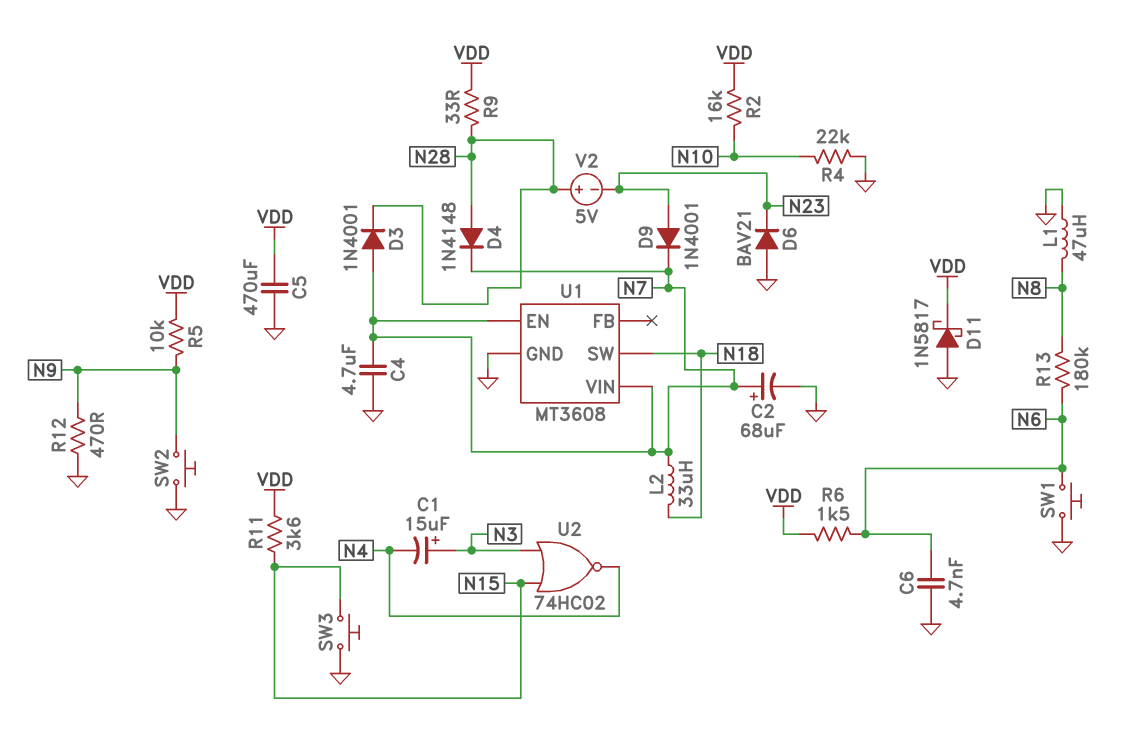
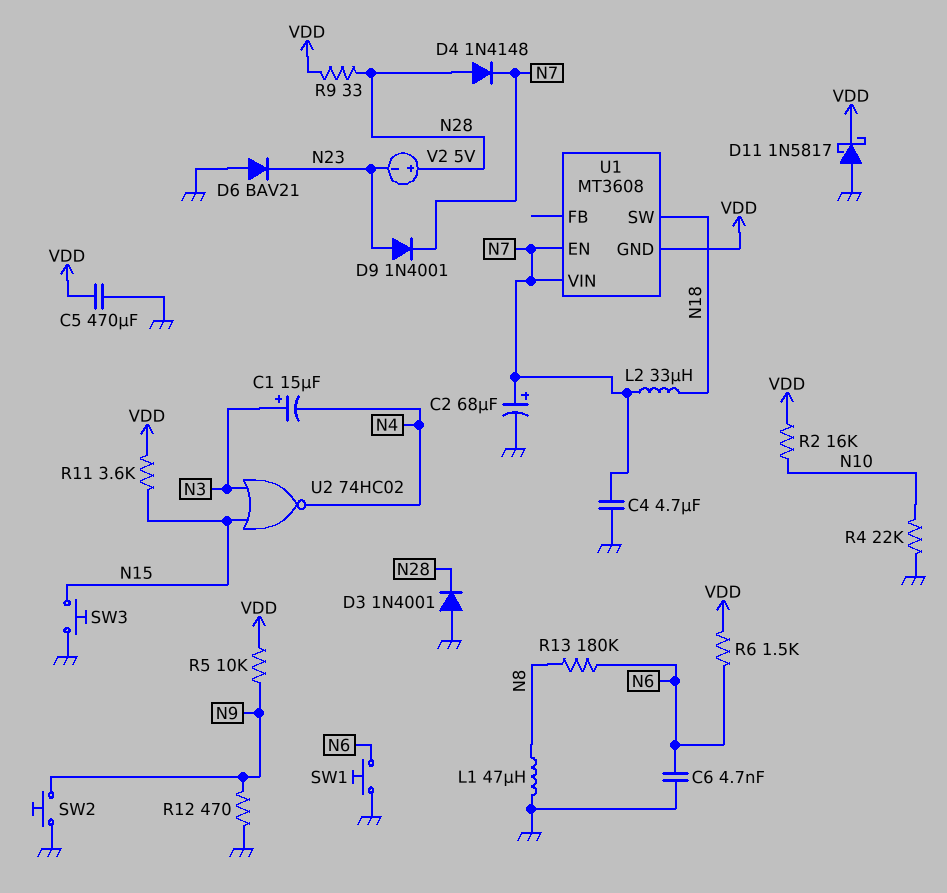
D3: diode 1N4001 (A N7, K N28) -> diode 1N4001 (A GND, K N28)
U1 pin GND: GND -> VDD

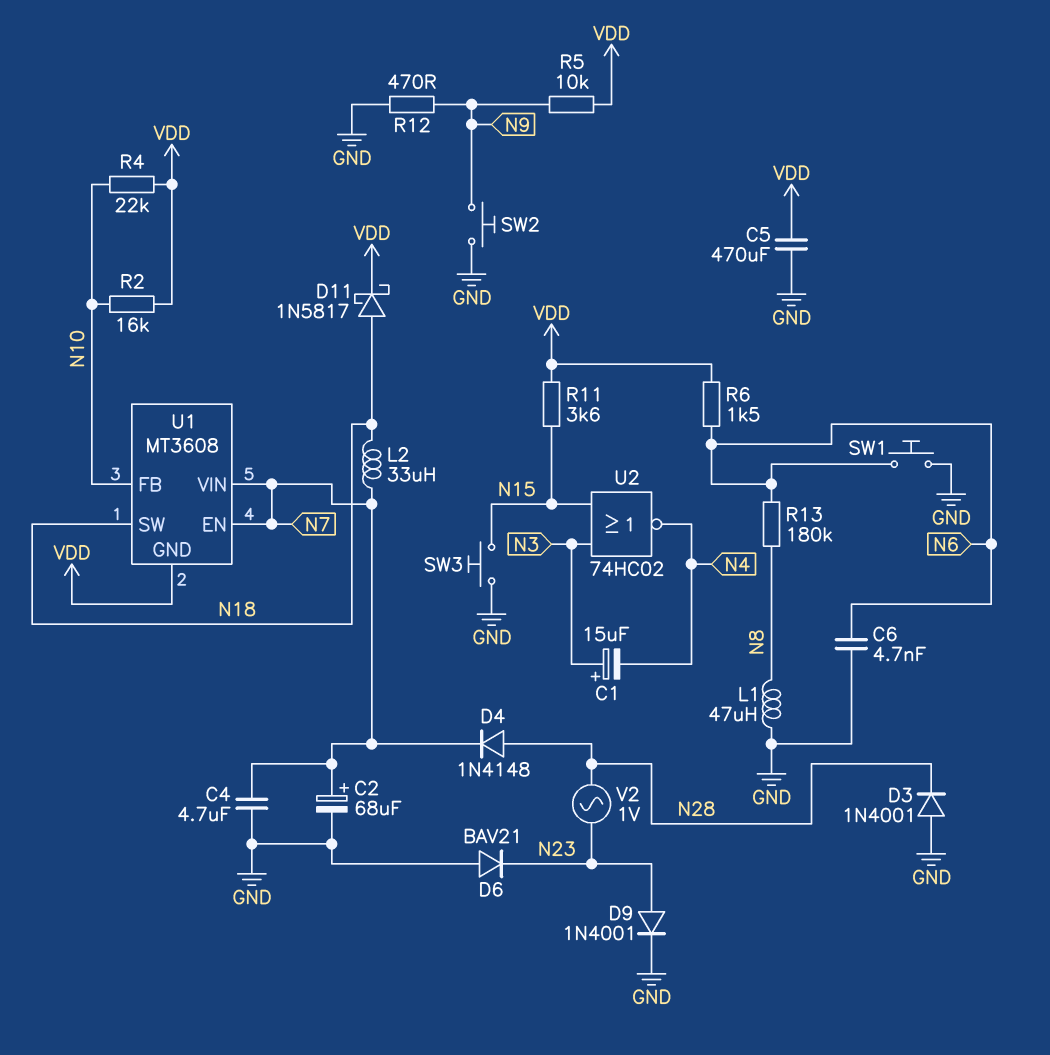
D9: diode 1N4001 (A N23, K N7) -> diode 1N4001 (A N23, K GND)
D11: schottky 1N5817 (A GND, K VDD) -> schottky 1N5817 (A N18, K VDD)
R4: 22k (GND, N10) -> 22k (N10, VDD)
R9: 33 (N28, VDD) -> none
U1 pin FB: none -> N10
V2: 5V (plus N28, minus N23) -> AC 1V (N23, N28)

